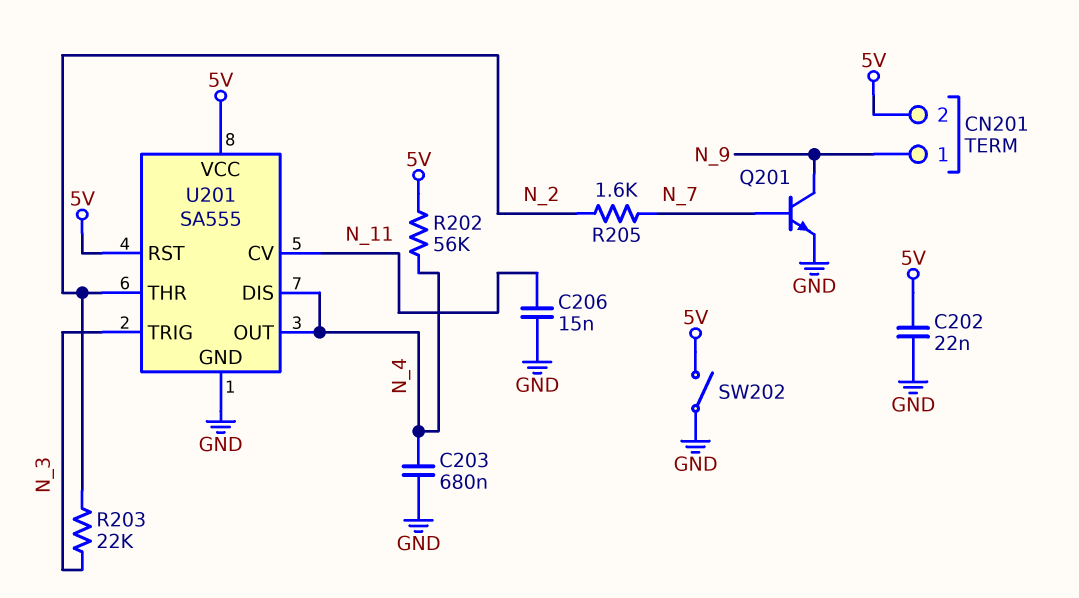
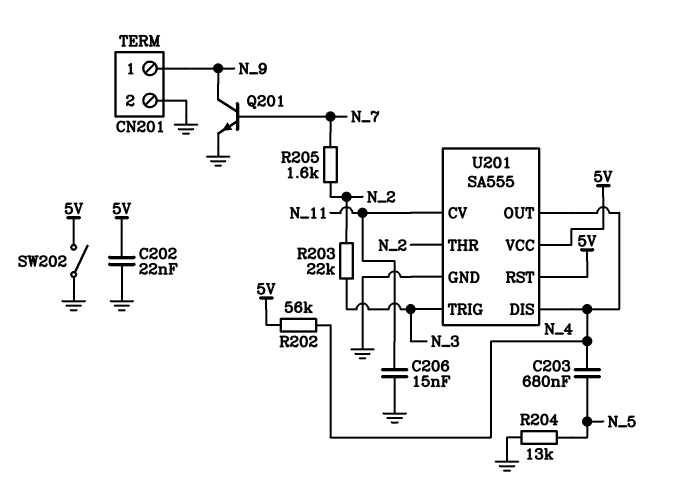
C203: 680nF (GND, N_4) -> 680nF (N_4, N_5)
CN201 pin 2: 5V -> GND
R204: none -> 13k (GND, N_5)

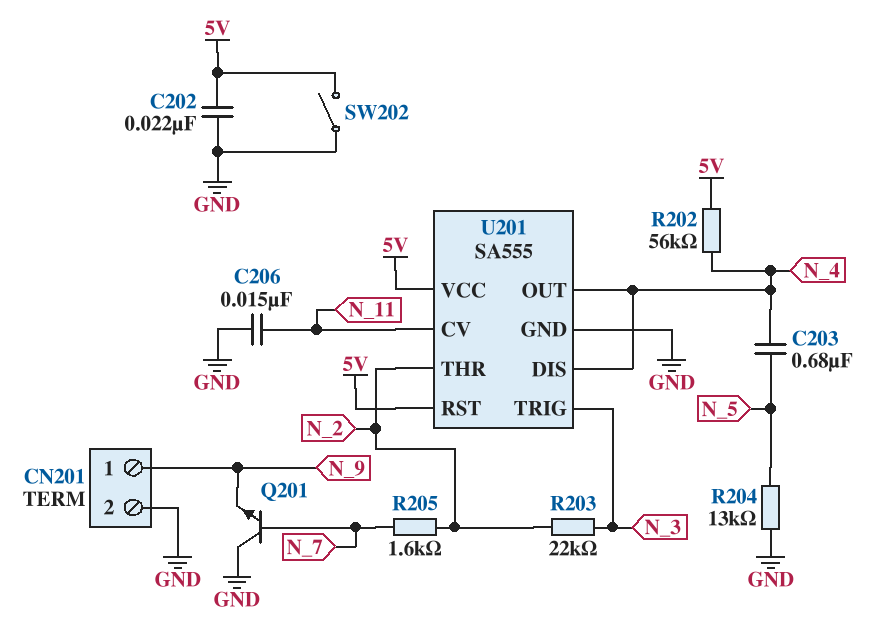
Q201: NPN (B N_7, C N_9, E GND) -> NPN (B N_7, C GND, E N_9)

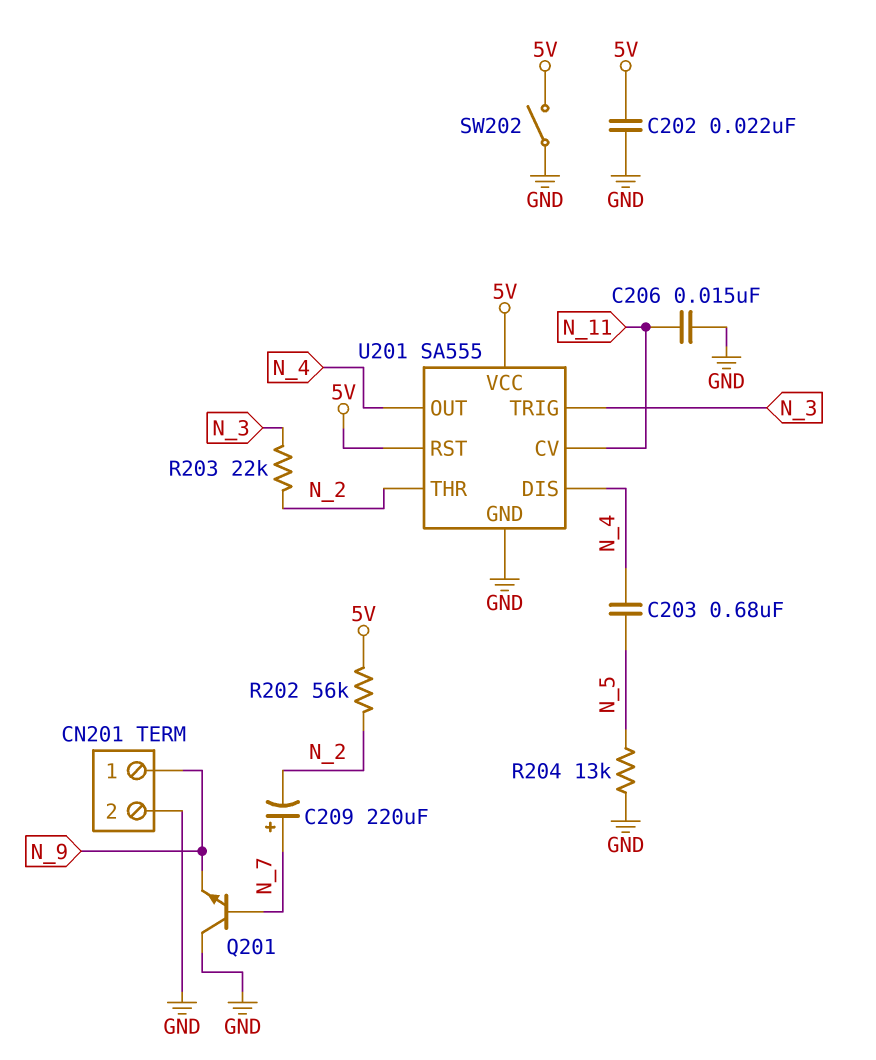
C209: none -> 220uF (plus N_7, minus N_2)
R202: 56k (5V, N_4) -> 56k (5V, N_2)
R205: 1.6k (N_2, N_7) -> none

